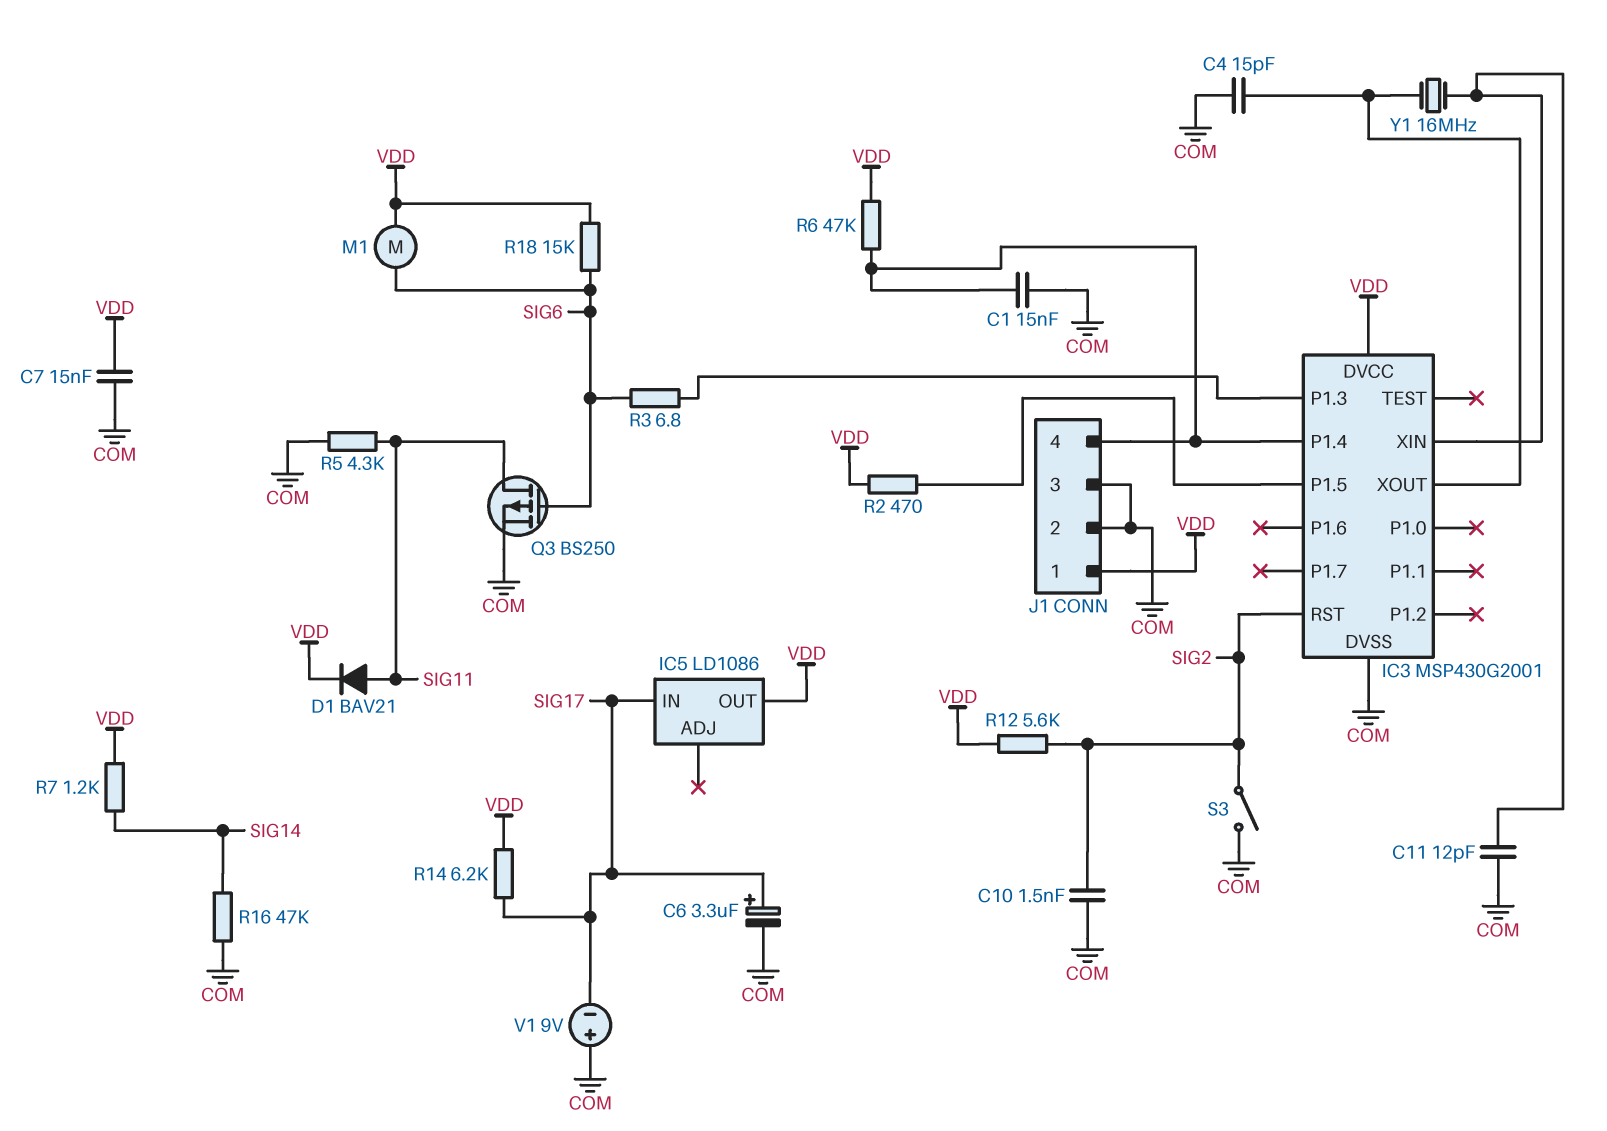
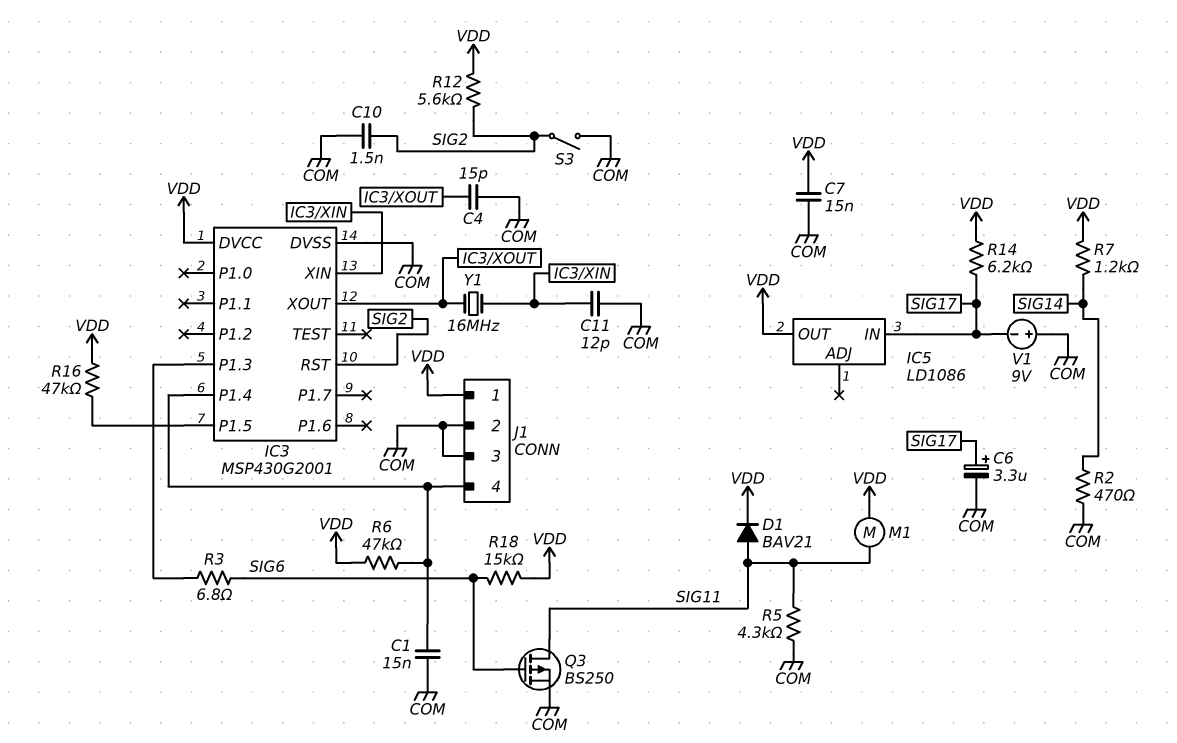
M1: motor (SIG6, VDD) -> motor (SIG11, VDD)
R2: 470 (IC3/P1.5, VDD) -> 470 (COM, SIG14)
R16: 47k (COM, SIG14) -> 47k (IC3/P1.5, VDD)

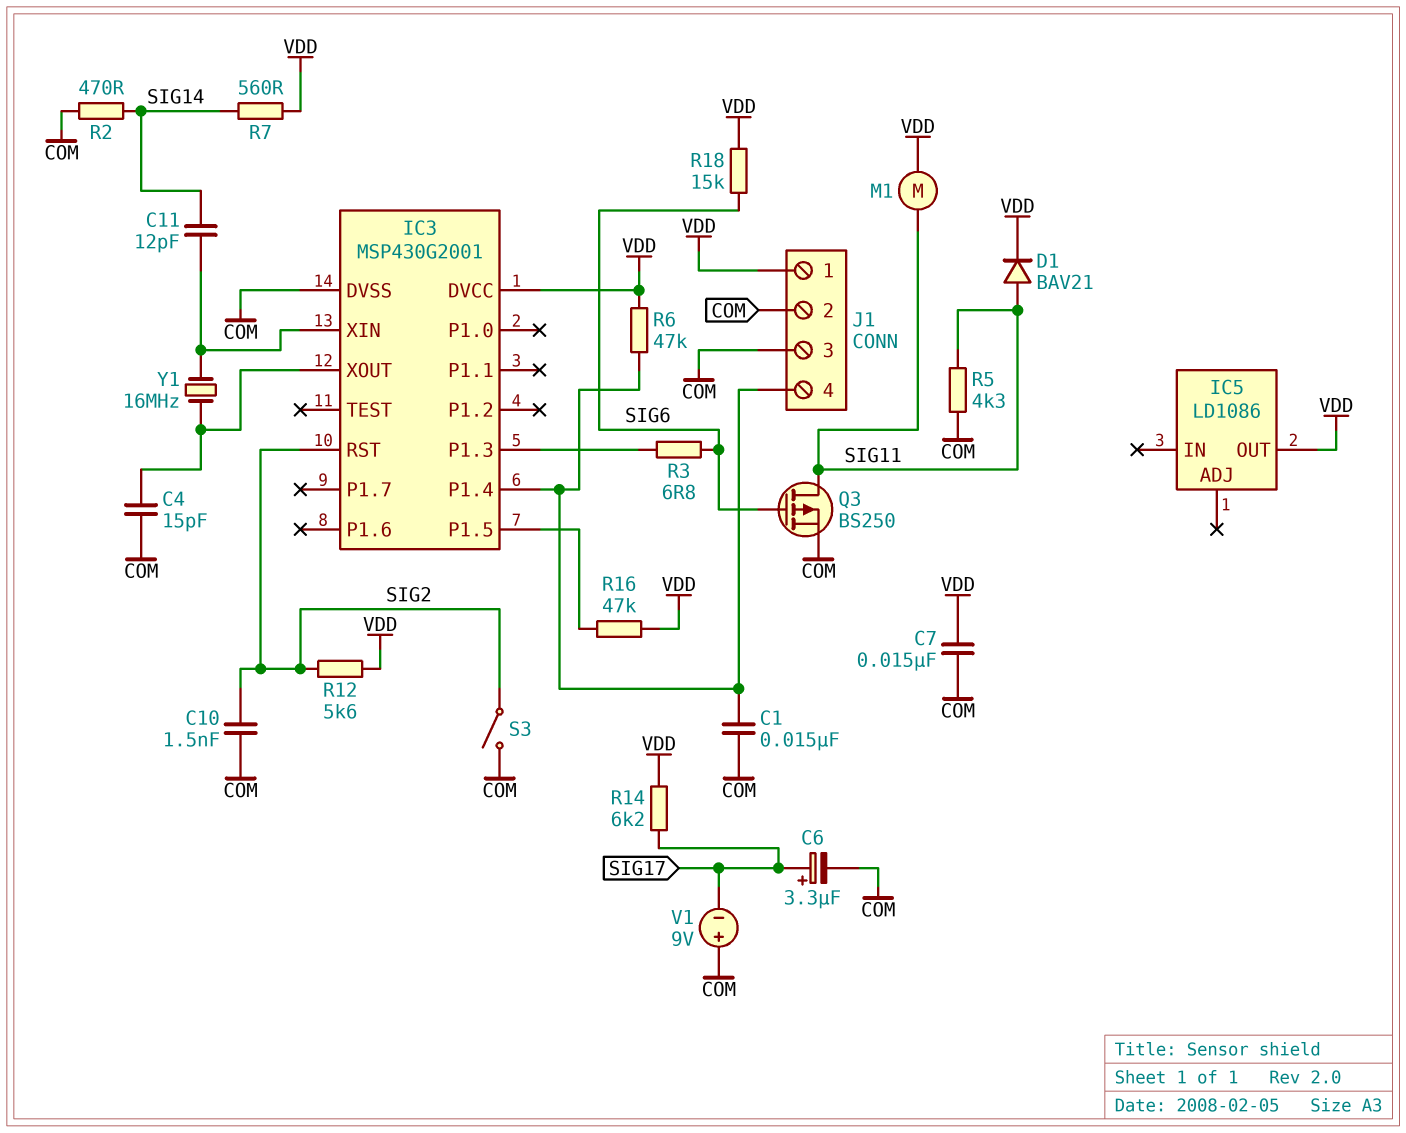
C11: 12pF (COM, IC3/XIN) -> 12pF (IC3/XIN, SIG14)
IC5 pin IN: SIG17 -> none
R7: 1.2k (SIG14, VDD) -> 560 (SIG14, VDD)

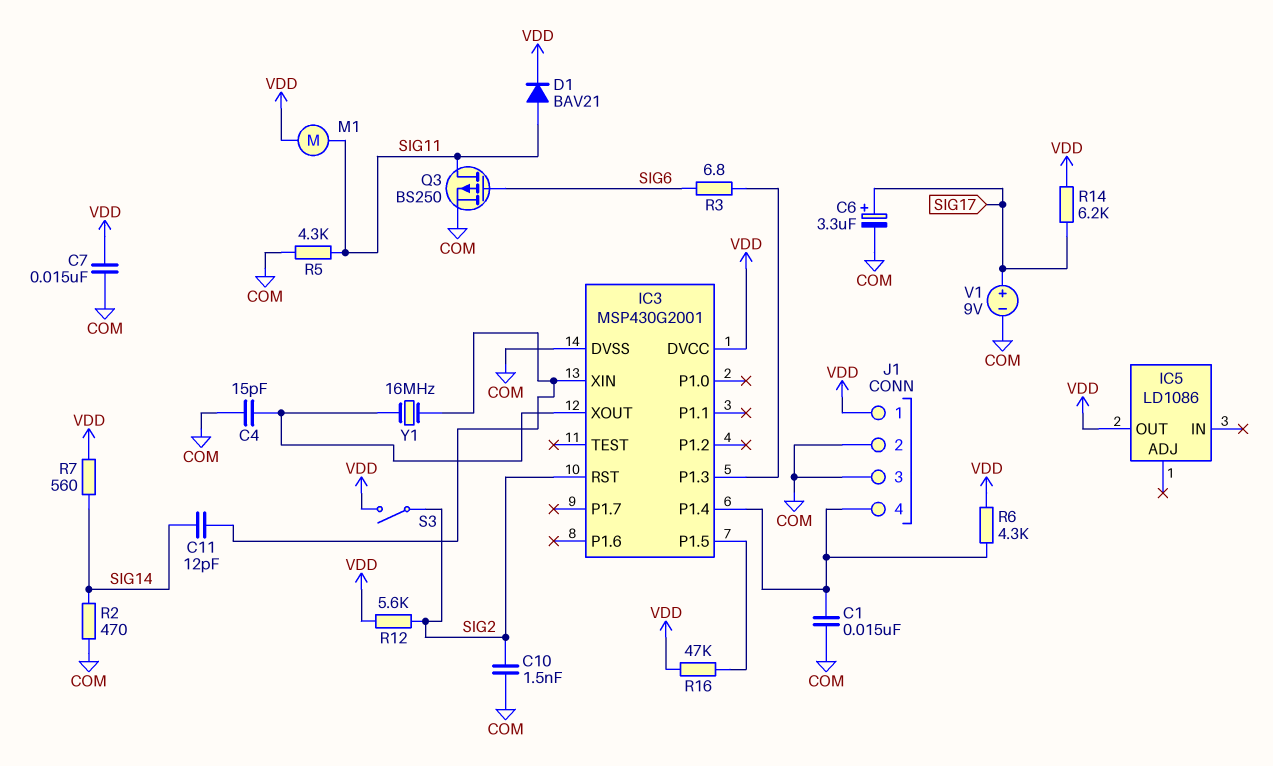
R6: 47k (IC3/P1.4, VDD) -> 4.3k (IC3/P1.4, VDD)
R18: 15k (SIG6, VDD) -> none
S3: switch (COM, SIG2) -> switch (SIG2, VDD)
V1: 9V (plus COM, minus SIG17) -> 9V (plus SIG17, minus COM)

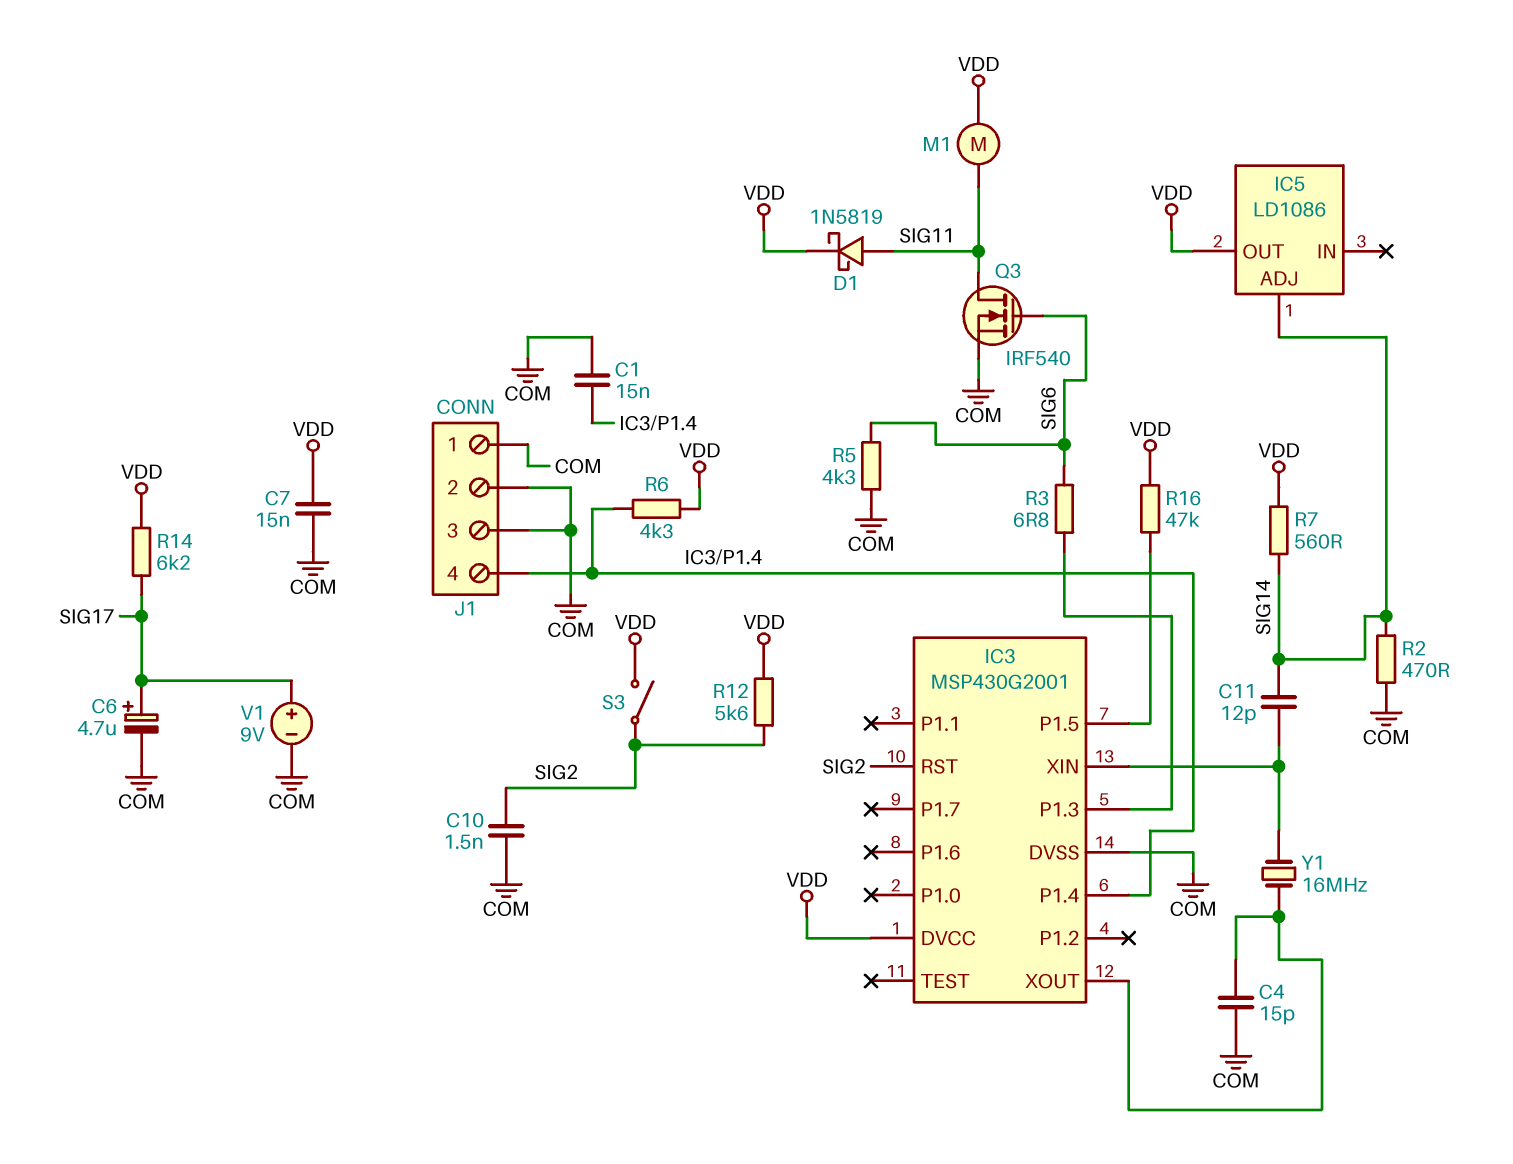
C6: 3.3uF (plus SIG17, minus COM) -> 4.7uF (plus SIG17, minus COM)
D1: diode BAV21 (A SIG11, K VDD) -> schottky 1N5819 (A SIG11, K VDD)
IC5 pin ADJ: none -> SIG14
J1 pin 1: VDD -> COM
Q3: PMOS BS250 (G SIG6, D SIG11, S COM) -> NMOS IRF540 (G SIG6, D SIG11, S COM)
R5: 4.3k (COM, SIG11) -> 4.3k (COM, SIG6)

